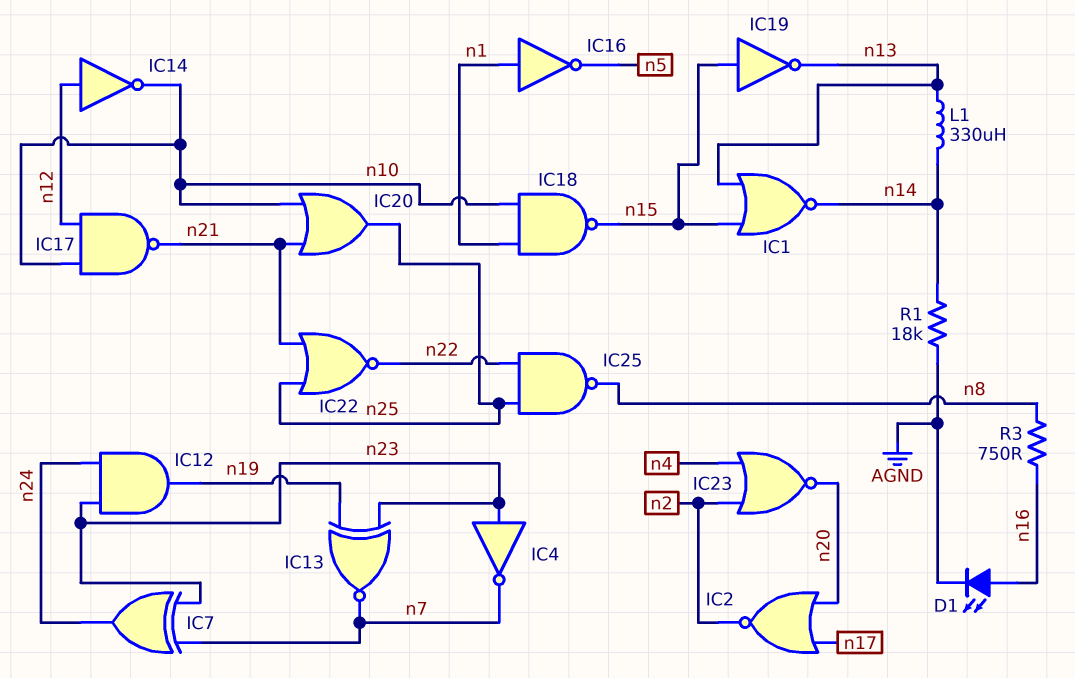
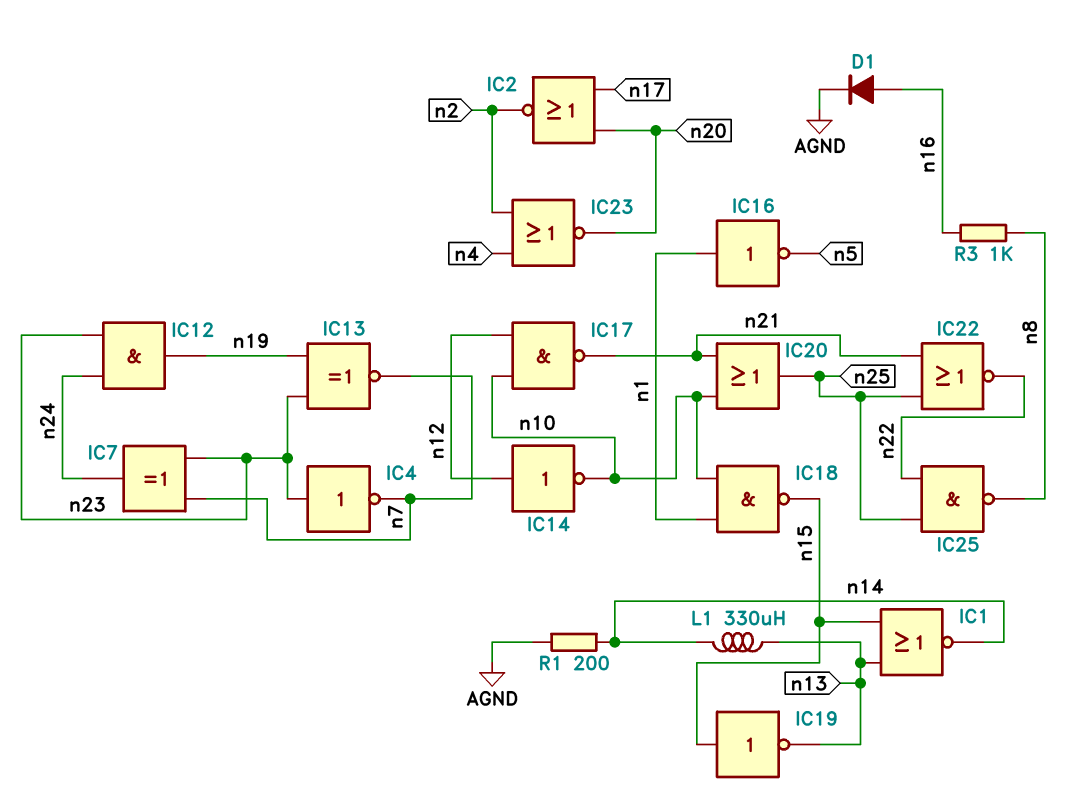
D1: LED (A n16, K AGND) -> diode (A n16, K AGND)
R1: 18k (AGND, n14) -> 200 (AGND, n14)
R3: 750 (n8, n16) -> 1k (n8, n16)

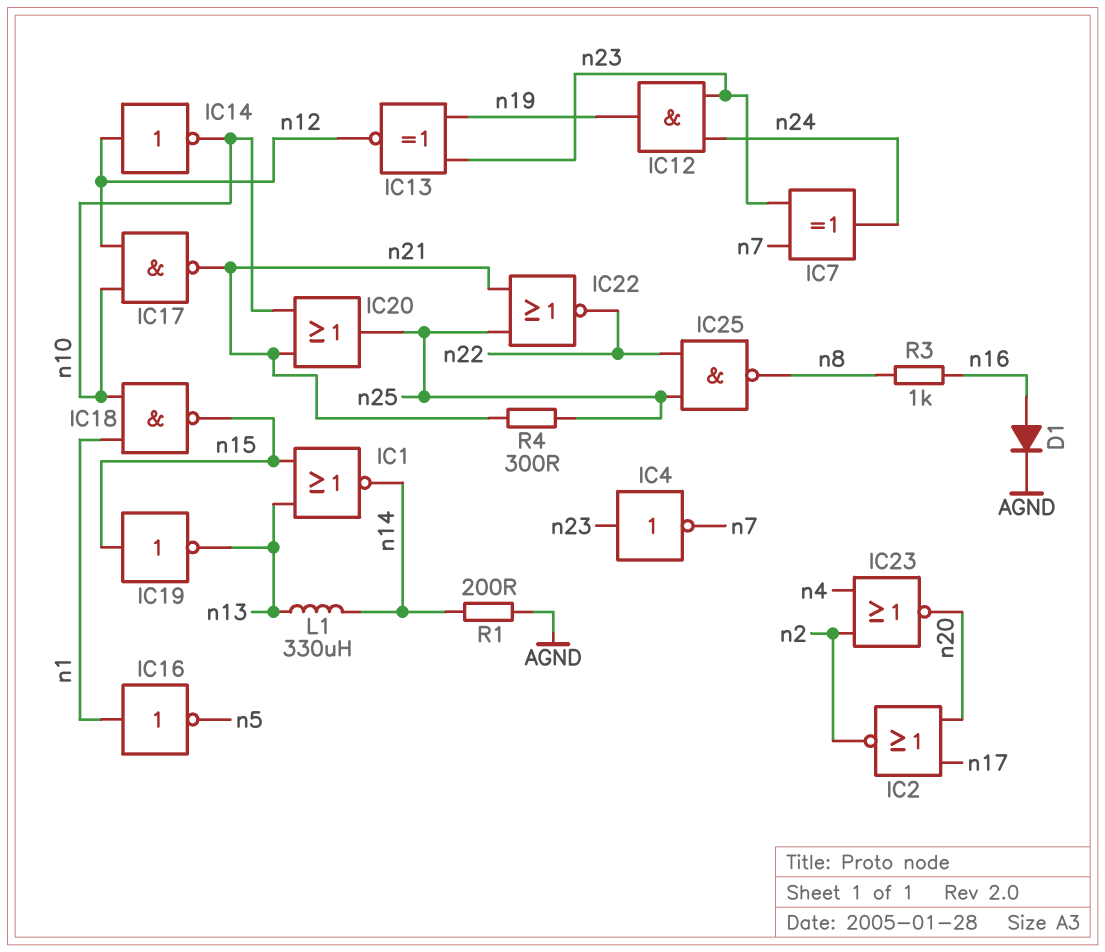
IC13: XNOR (in n19, in n23, out n7) -> XNOR (in n19, in n23, out n12)
R4: none -> 300 (n21, n25)

